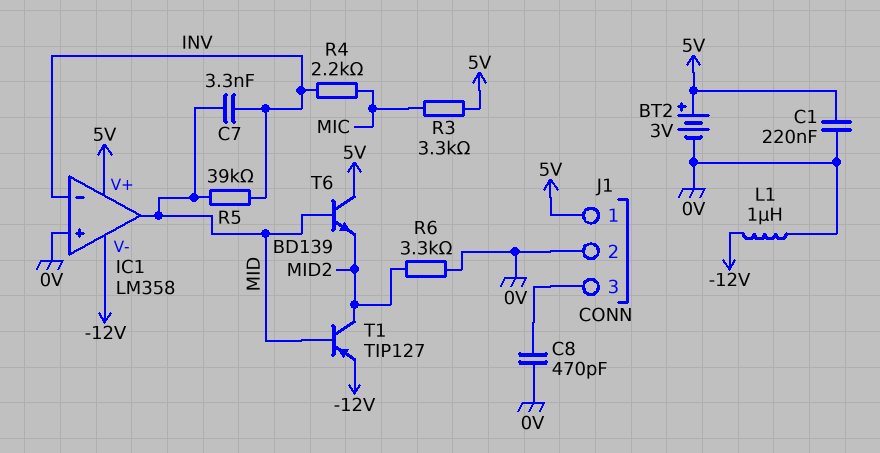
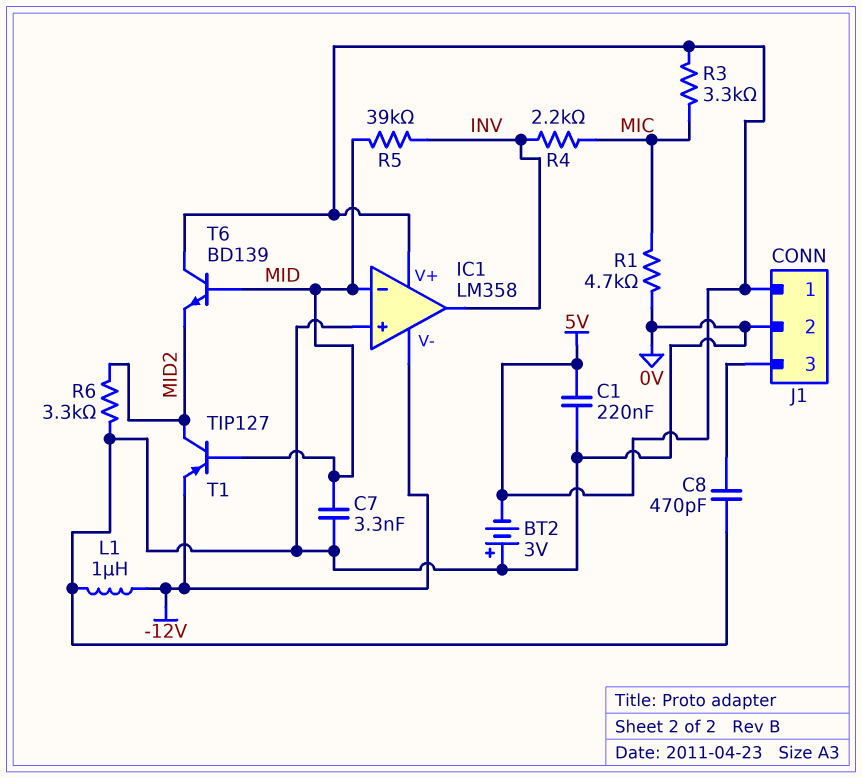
BT2: 3V (plus 5V, minus 0V) -> 3V (plus 0V, minus 5V)
C7: 3.3nF (INV, MID) -> 3.3nF (0V, MID)
IC1 pin in-: INV -> MID
IC1 pin out: MID -> INV
R1: none -> 4.7k (0V, MIC)

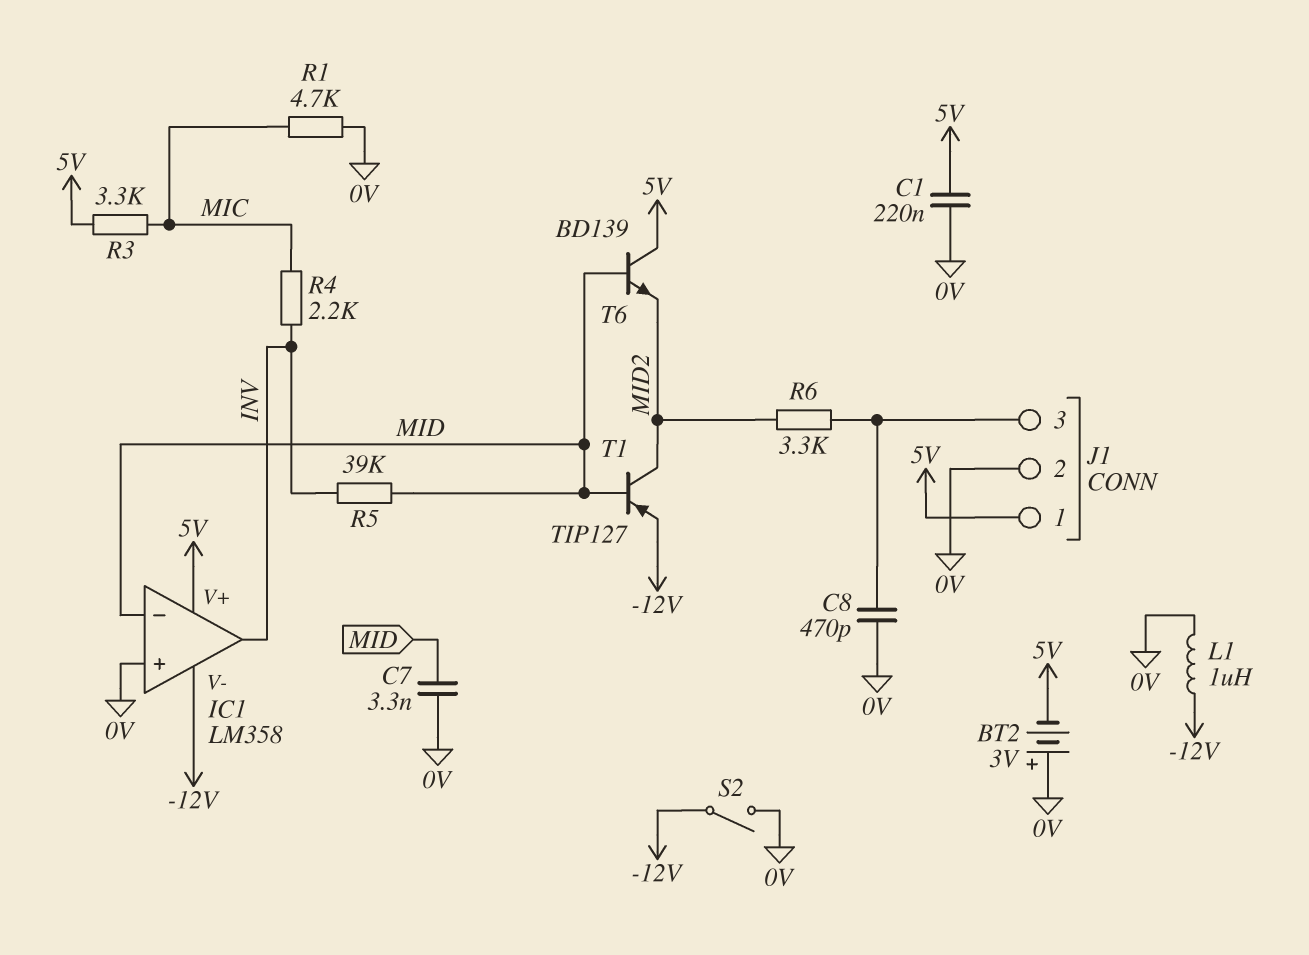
R6: 3.3k (0V, MID2) -> 3.3k (J1/3, MID2)
S2: none -> switch (-12V, 0V)

